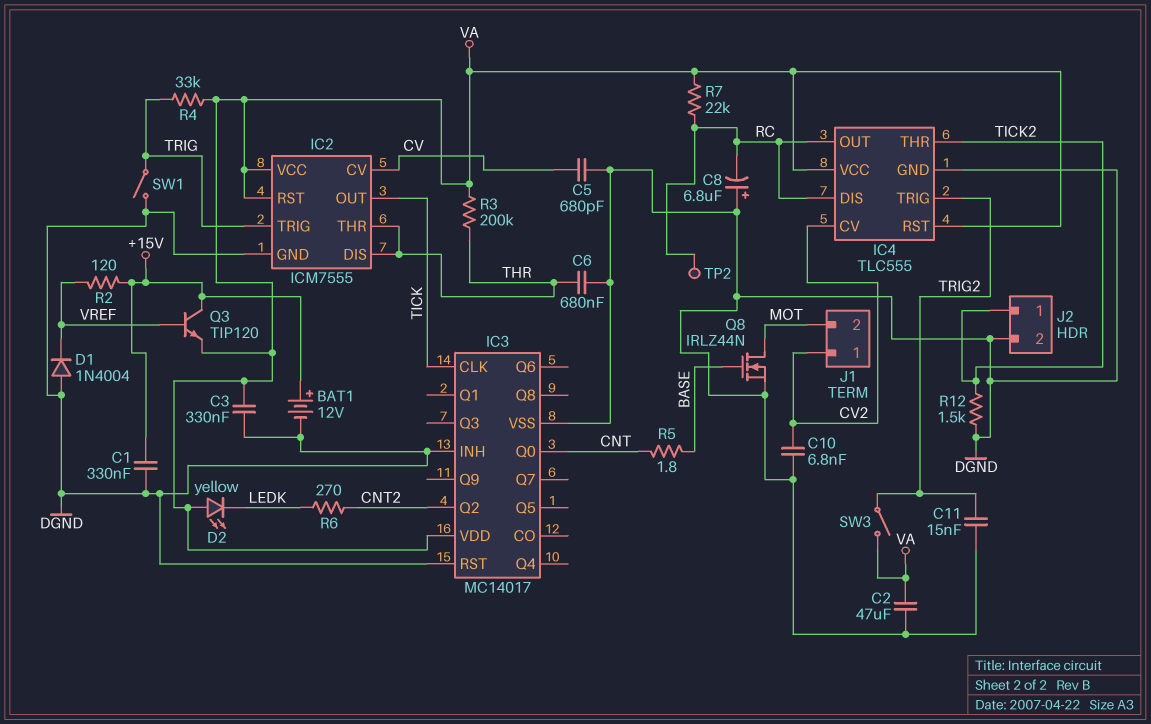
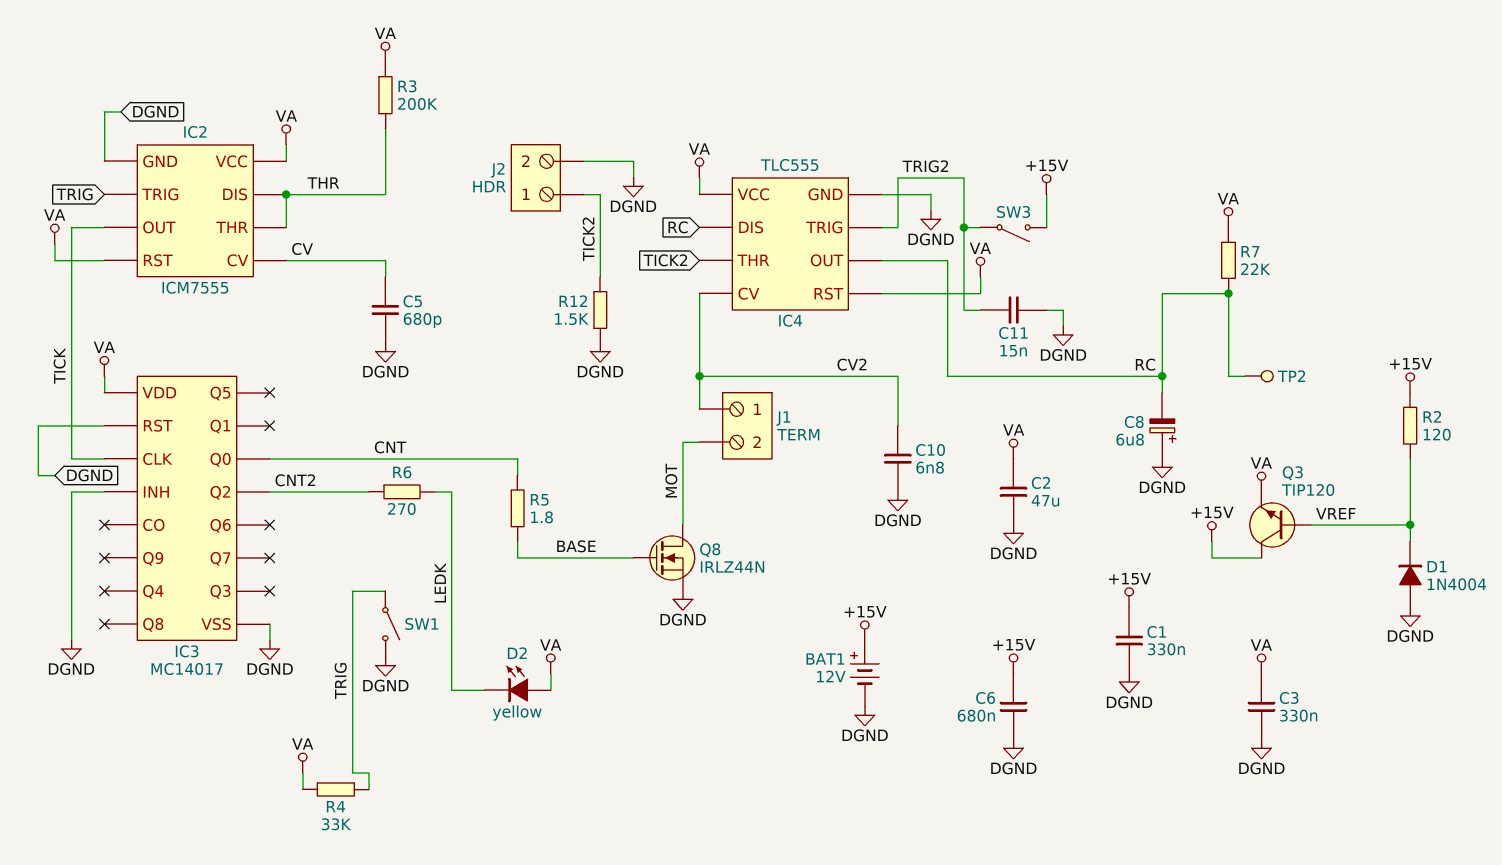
C6: 680nF (DGND, THR) -> 680nF (+15V, DGND)
SW3: switch (TRIG2, VA) -> switch (+15V, TRIG2)

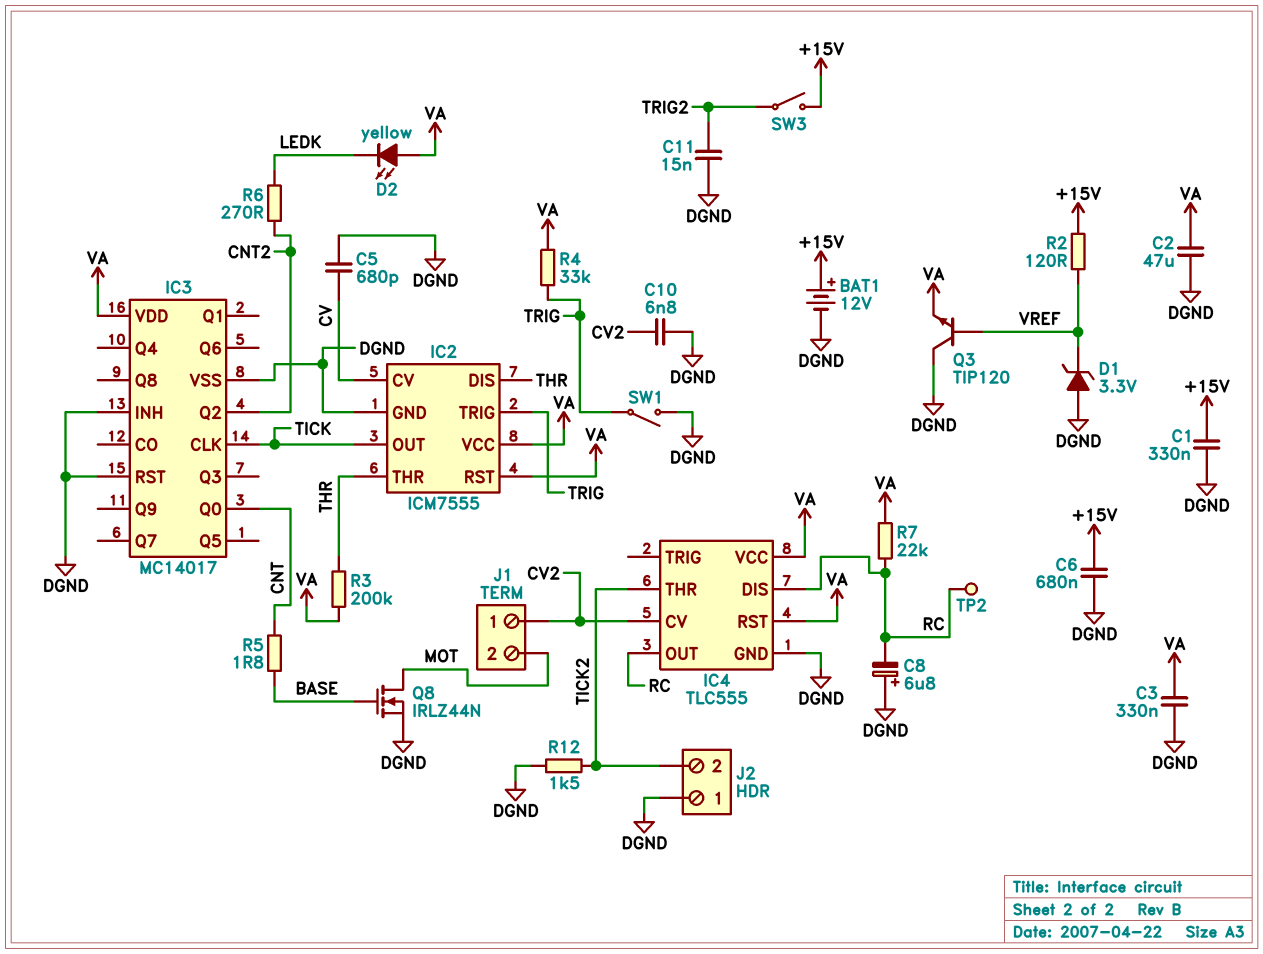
D1: diode 1N4004 (A DGND, K VREF) -> zener 3.3V (A DGND, K VREF)
IC4 pin TRIG: TRIG2 -> none
J2 pin 1: TICK2 -> DGND
J2 pin 2: DGND -> TICK2
Q3: NPN TIP120 (B VREF, C +15V, E VA) -> NPN TIP120 (B VREF, C DGND, E VA)

